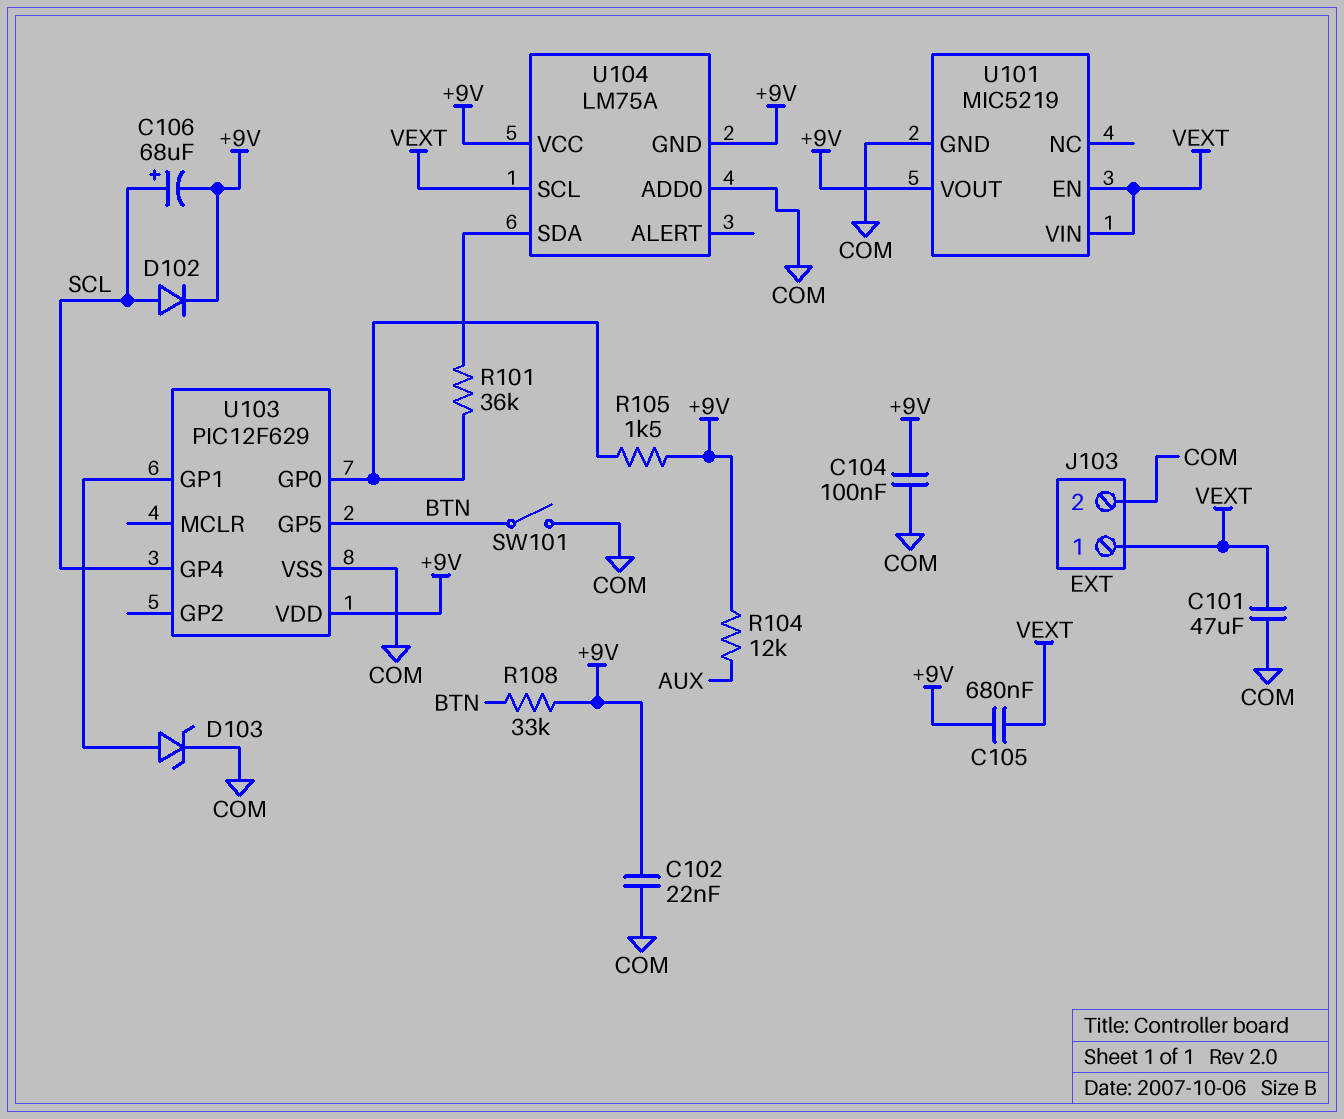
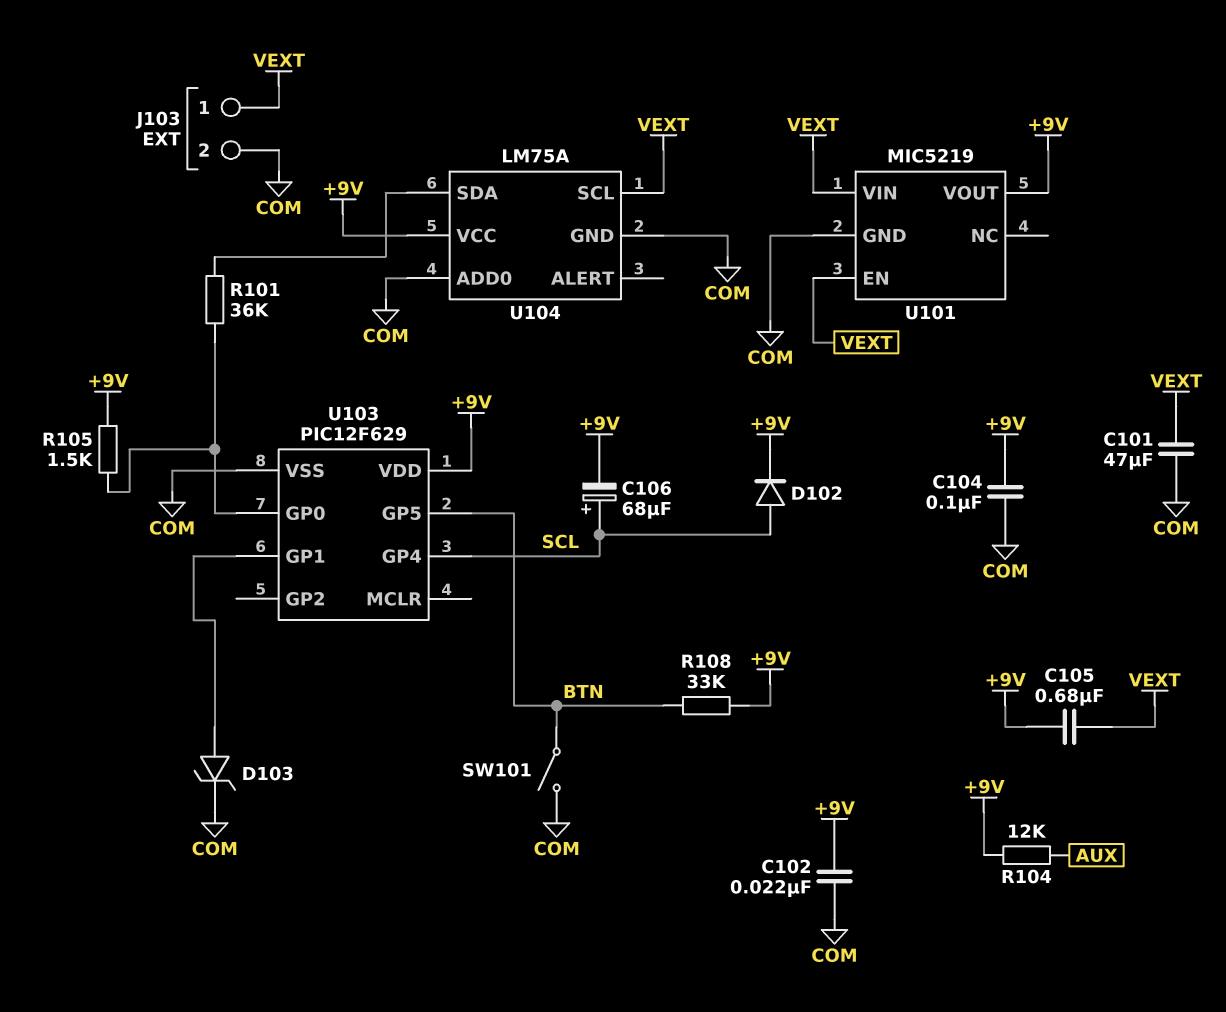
U104 pin GND: +9V -> COM

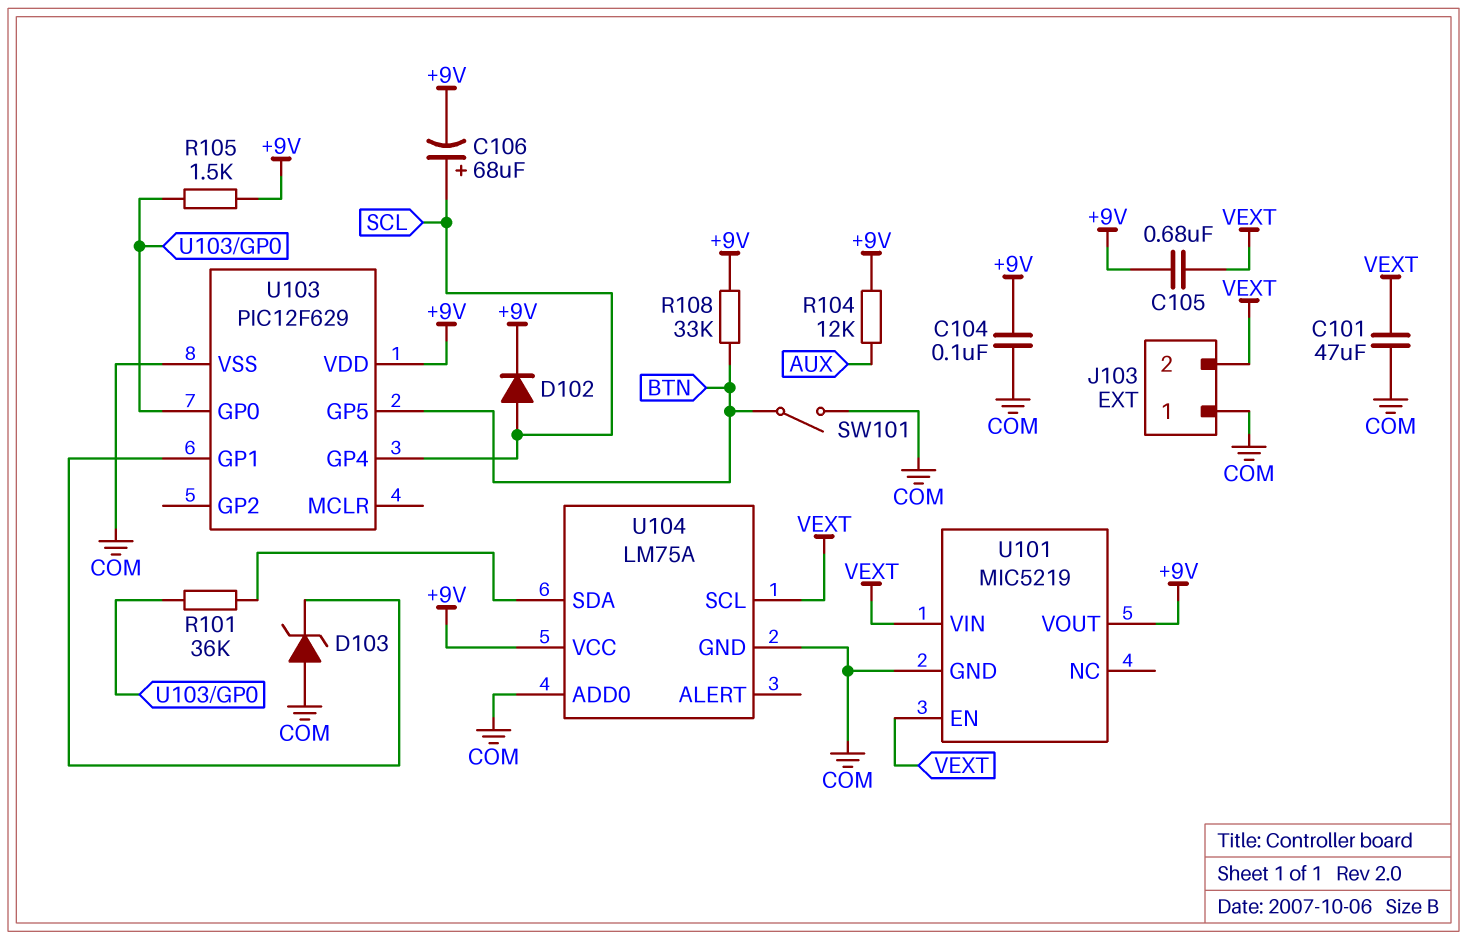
C102: 22nF (+9V, COM) -> none
D103: zener (A U103/GP1, K COM) -> zener (A COM, K U103/GP1)
J103 pin 1: VEXT -> COM
J103 pin 2: COM -> VEXT

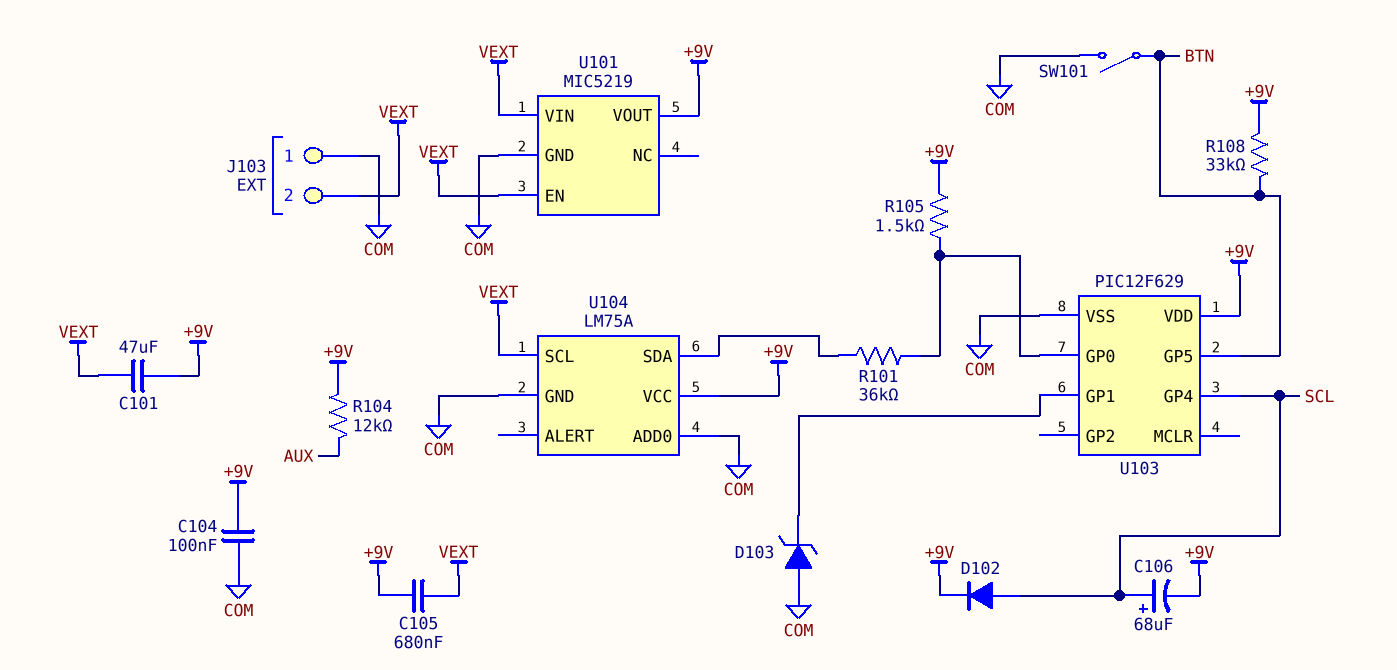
C101: 47uF (COM, VEXT) -> 47uF (+9V, VEXT)

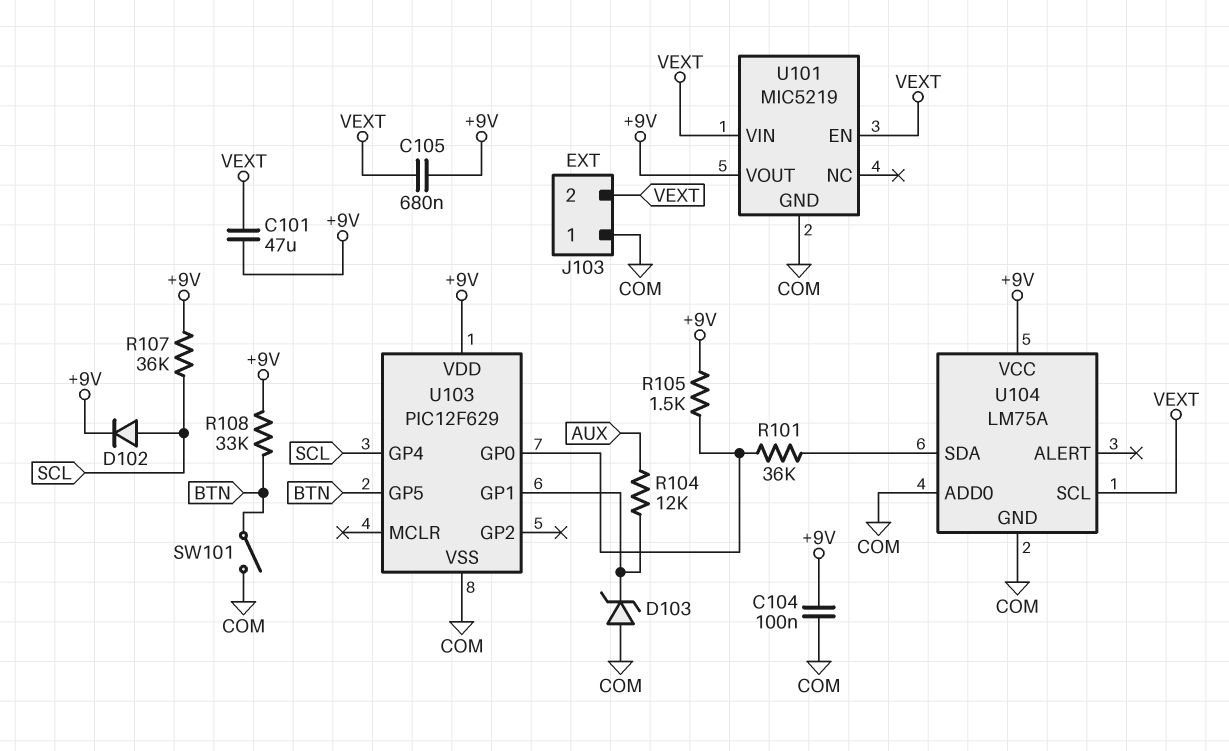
C106: 68uF (plus SCL, minus +9V) -> none
R104: 12k (+9V, AUX) -> 12k (AUX, U103/GP1)
R107: none -> 36k (+9V, SCL)

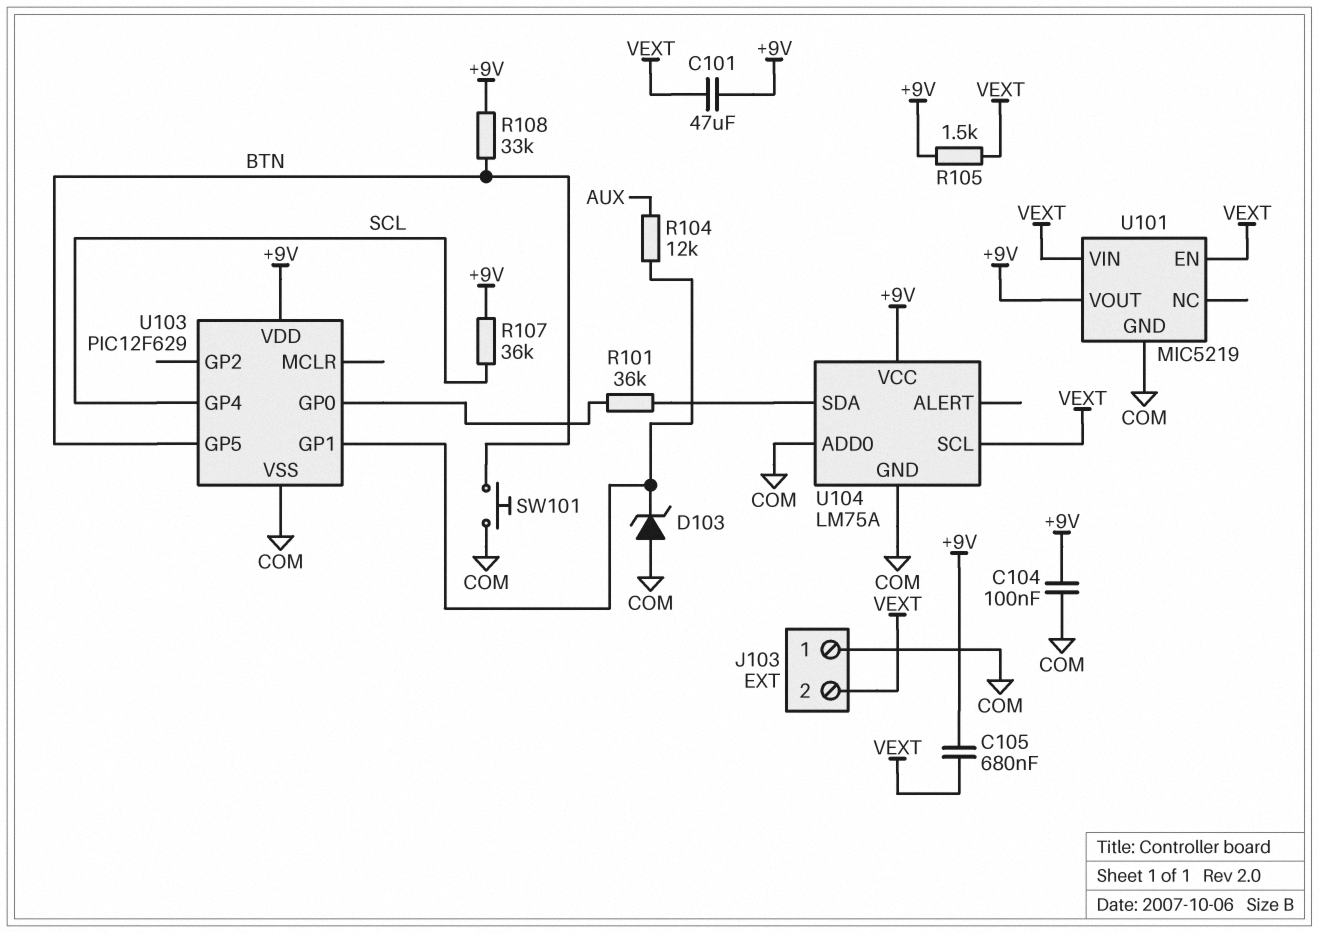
D102: diode (A SCL, K +9V) -> none
R105: 1.5k (+9V, U103/GP0) -> 1.5k (+9V, VEXT)
SW101: switch (BTN, COM) -> button (BTN, COM)

